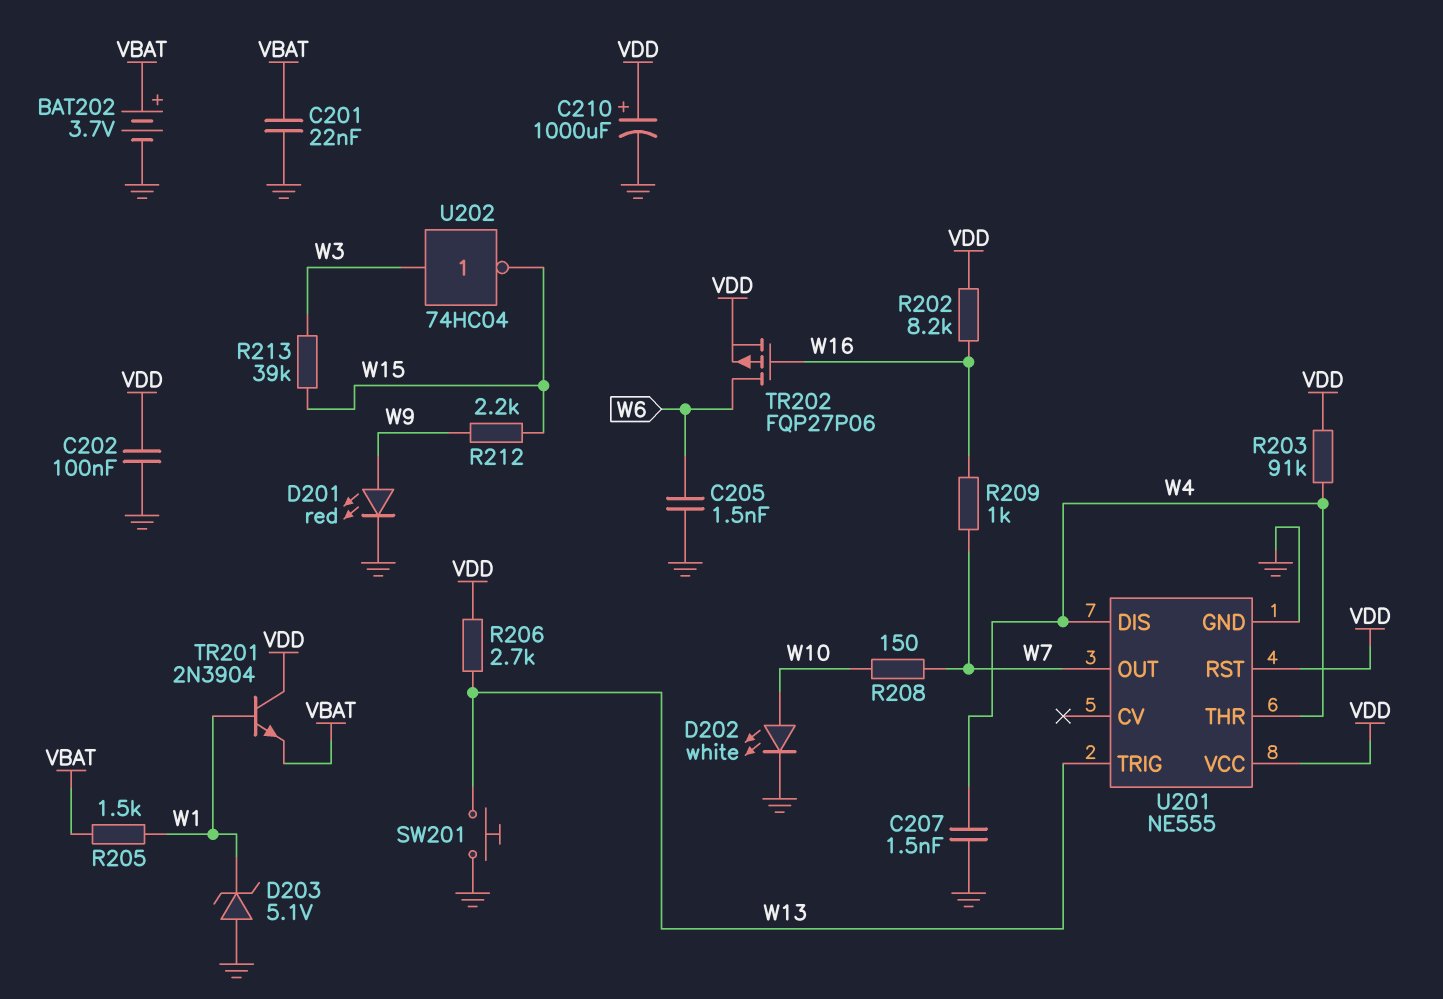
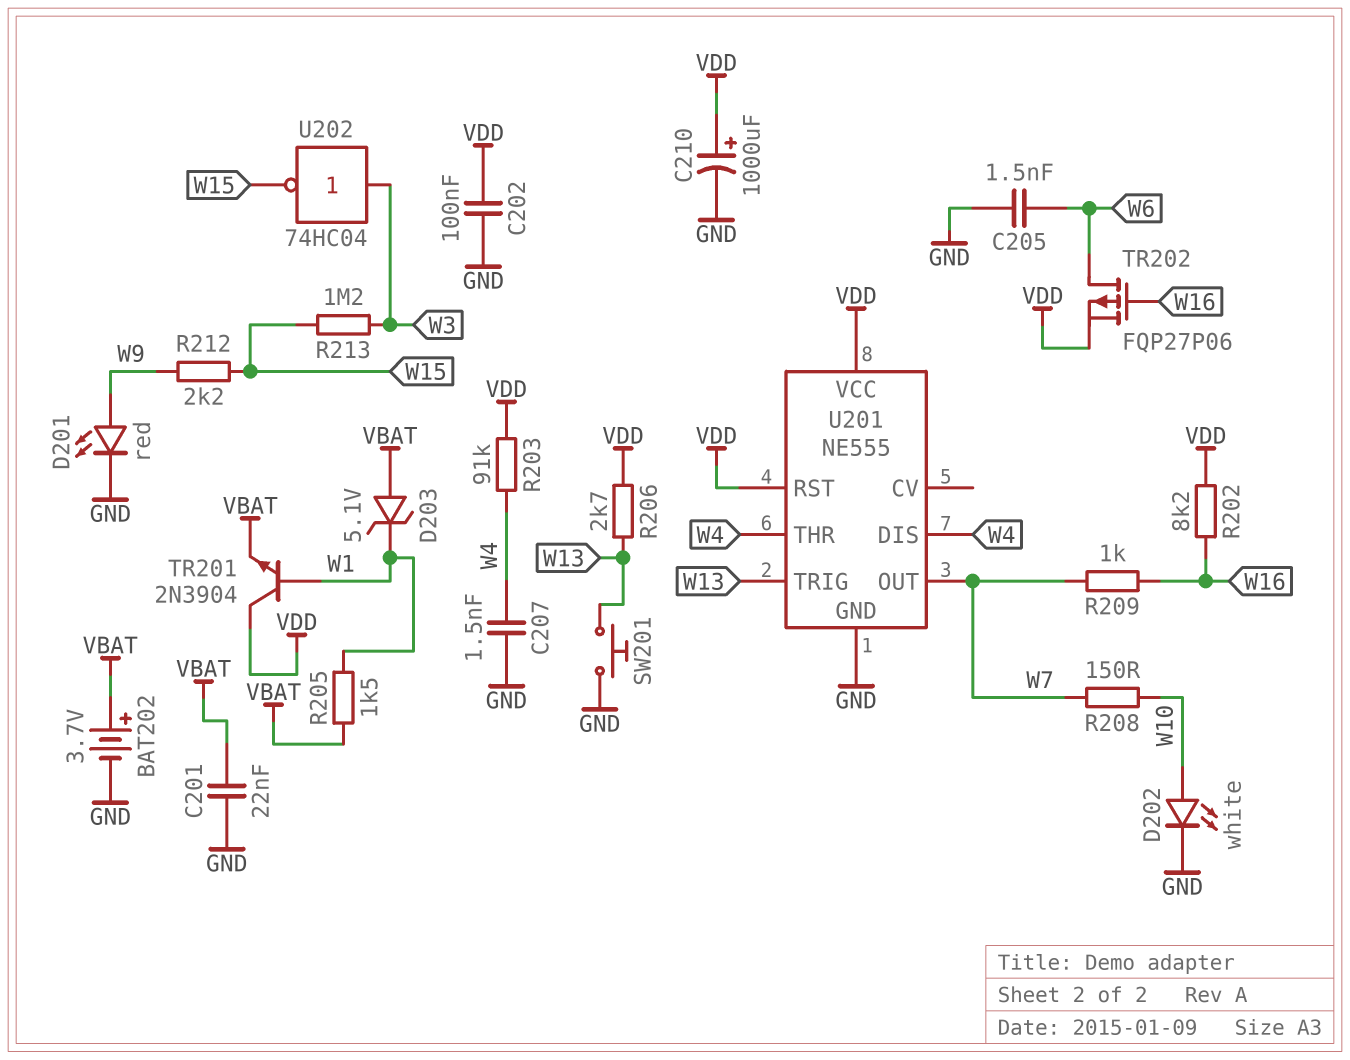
D203: zener 5.1V (A GND, K W1) -> zener 5.1V (A VBAT, K W1)
R213: 39k (W3, W15) -> 1.2M (W3, W15)

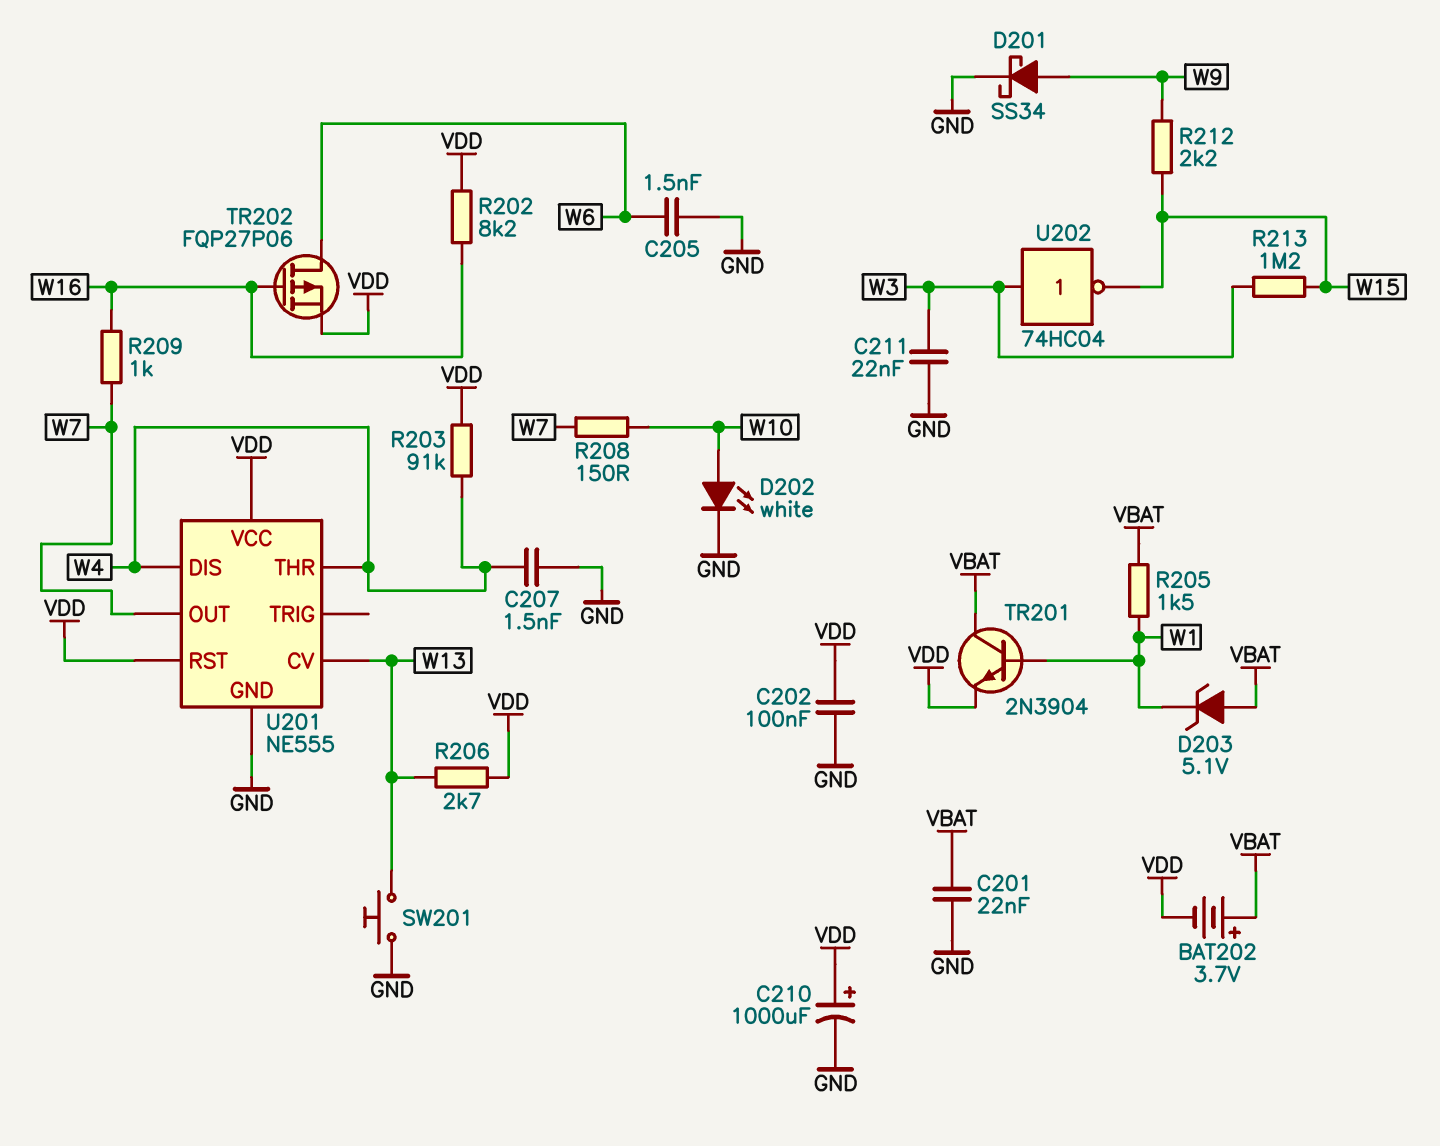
BAT202: 3.7V (plus VBAT, minus GND) -> 3.7V (plus VBAT, minus VDD)
C211: none -> 22nF (GND, W3)
D201: LED red (A W9, K GND) -> schottky SS34 (A W9, K GND)
TR201: NPN 2N3904 (B W1, C VDD, E VBAT) -> NPN 2N3904 (B W1, C VBAT, E VDD)
U201 pin CV: none -> W13
U201 pin TRIG: W13 -> none

